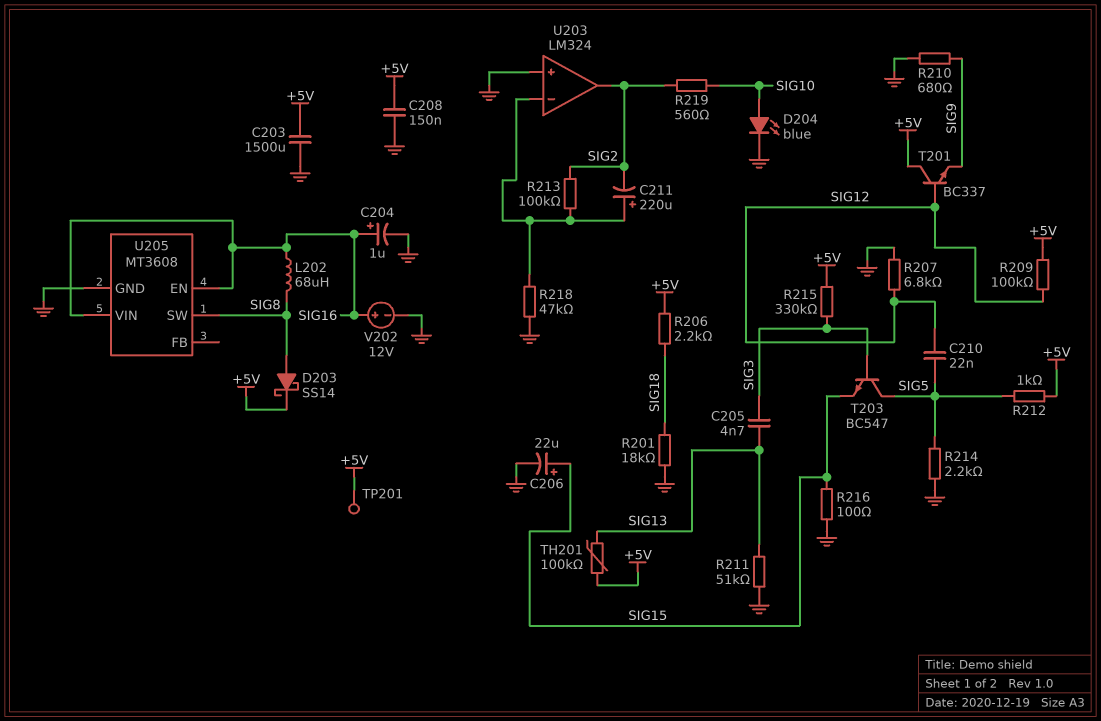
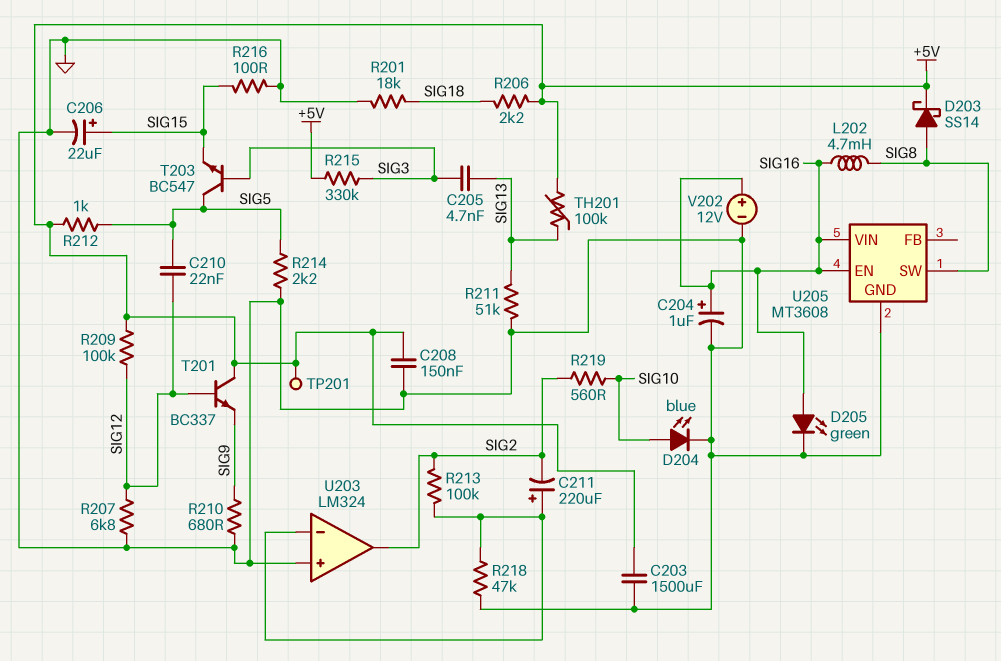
D205: none -> LED green (A SIG16, K GND)
L202: 68uH (SIG8, SIG16) -> 4.7mH (SIG8, SIG16)

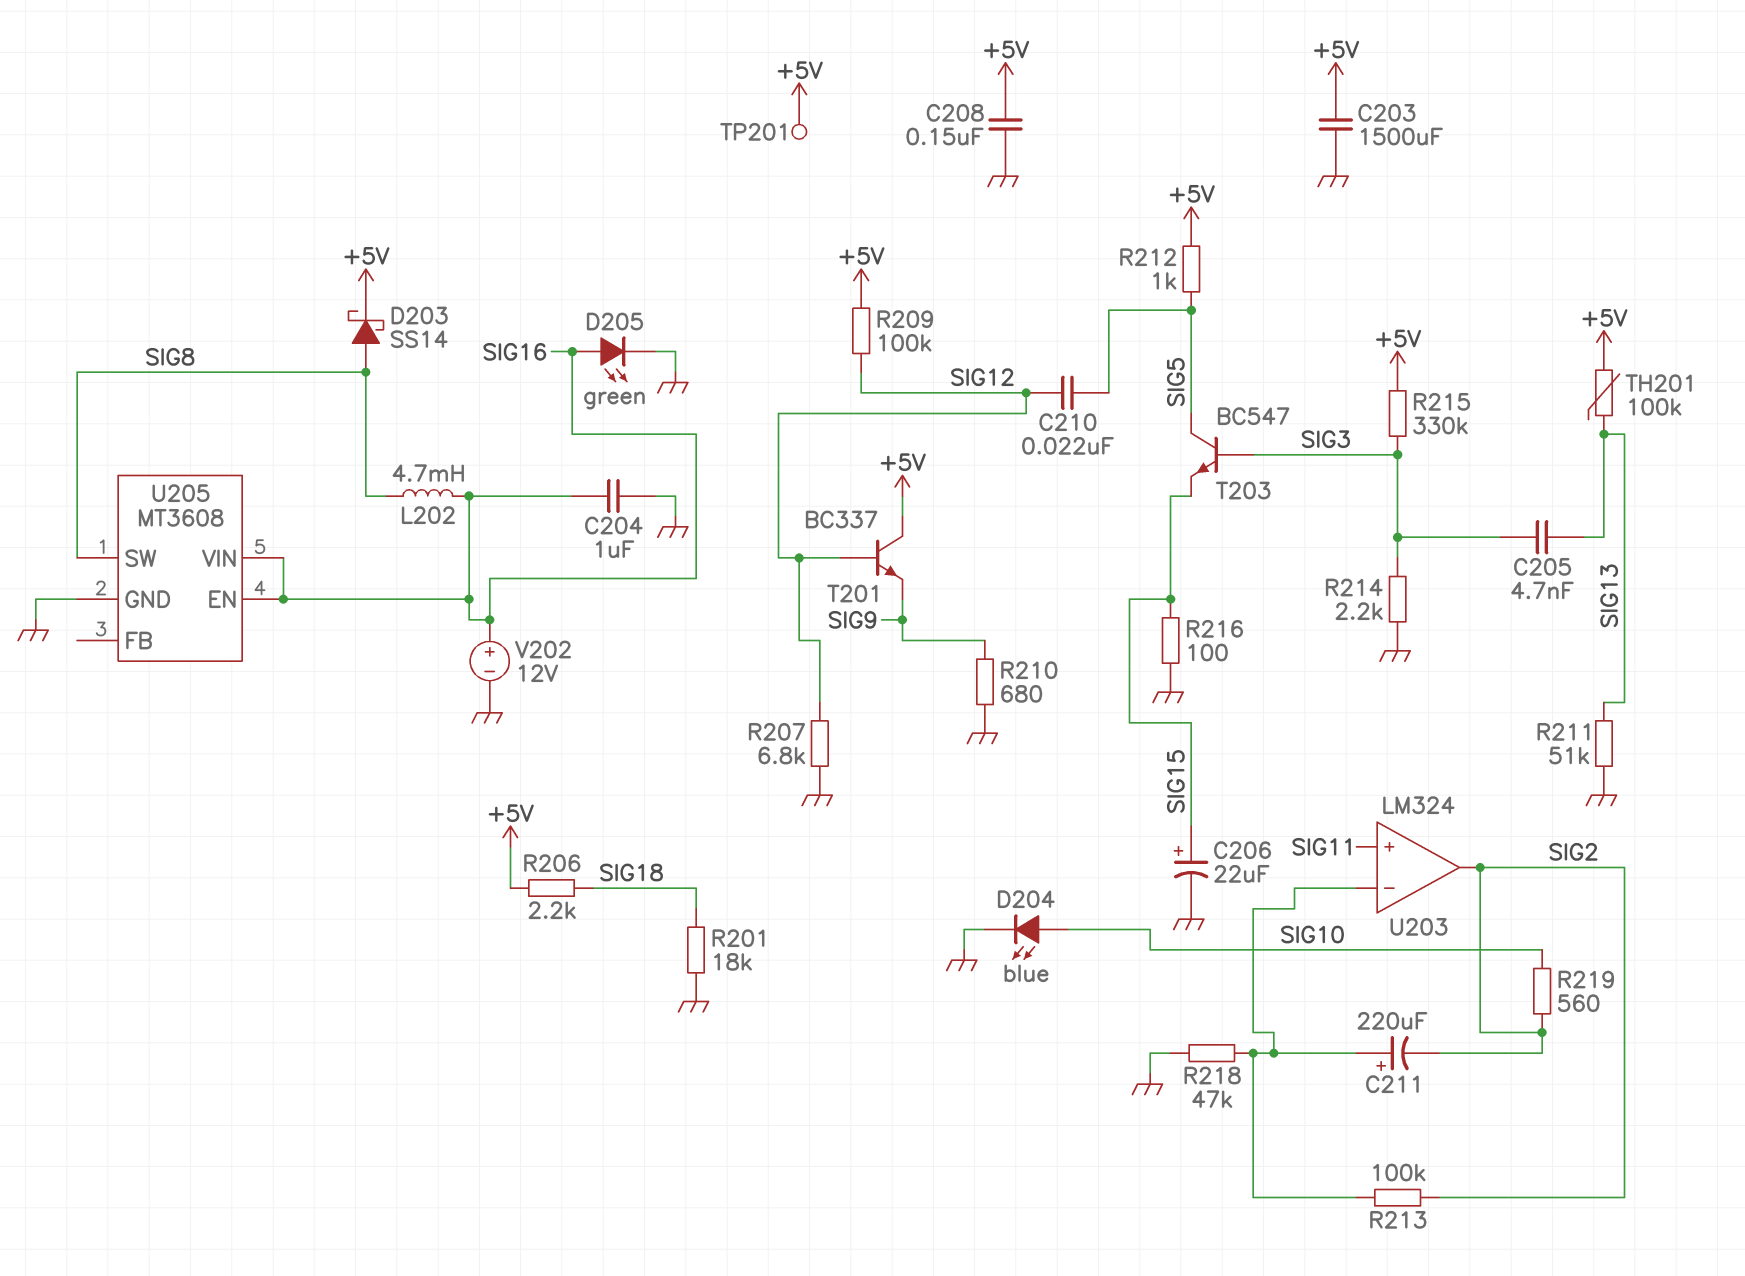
C204: 1uF (plus SIG16, minus GND) -> 1uF (GND, SIG16)
R214: 2.2k (GND, SIG5) -> 2.2k (GND, SIG3)
U203 pin in+: GND -> SIG11

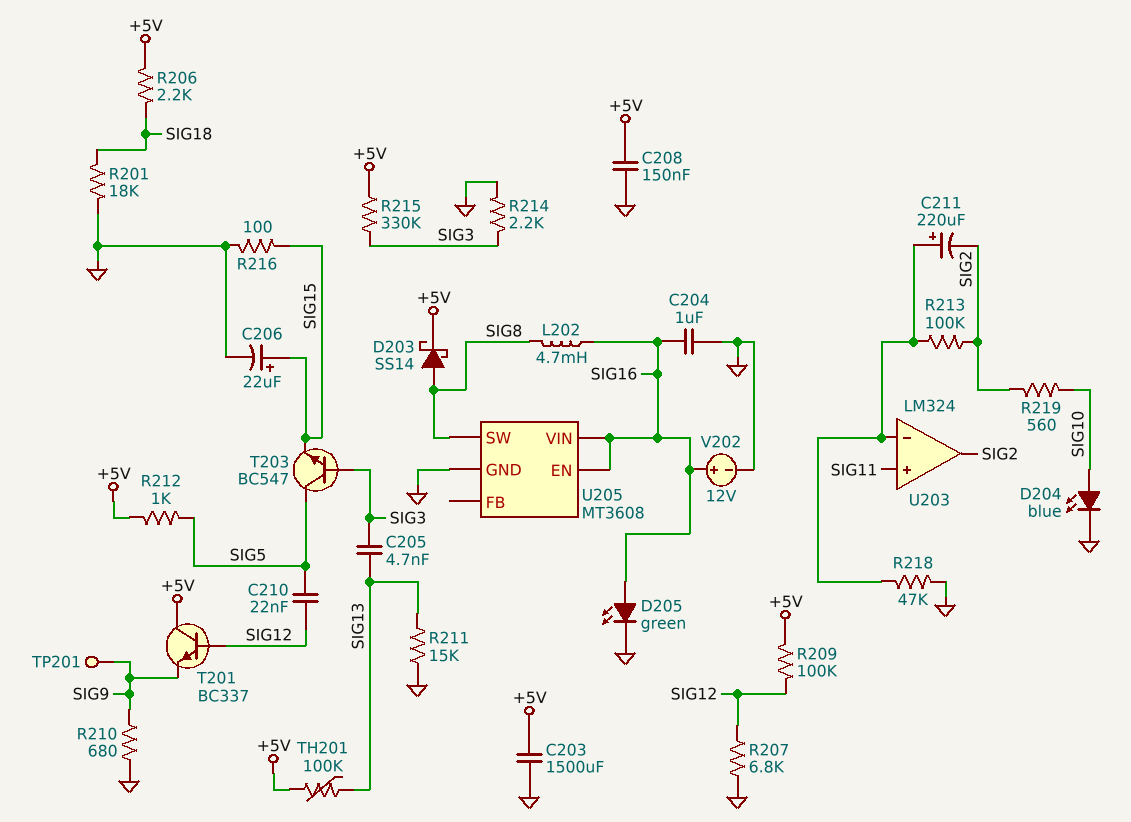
R211: 51k (GND, SIG13) -> 15k (GND, SIG13)
TP201: test point (+5V) -> test point (SIG9)

